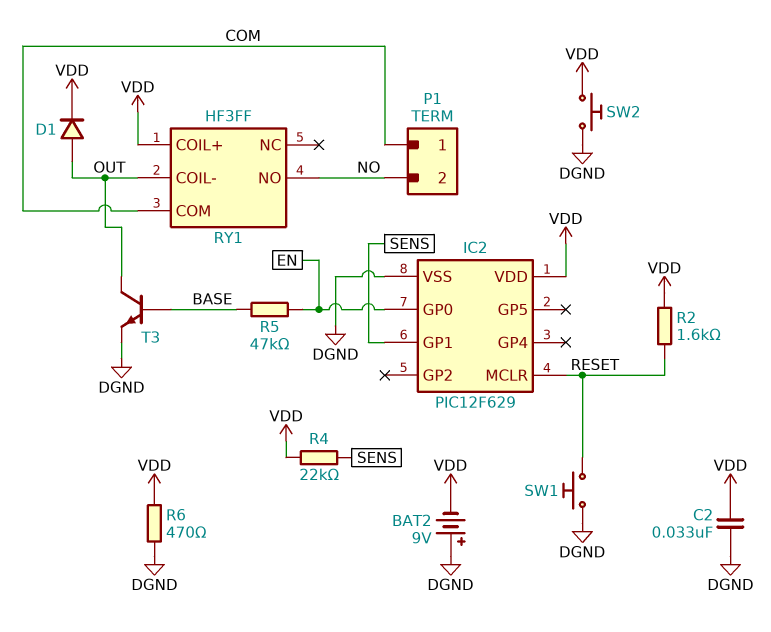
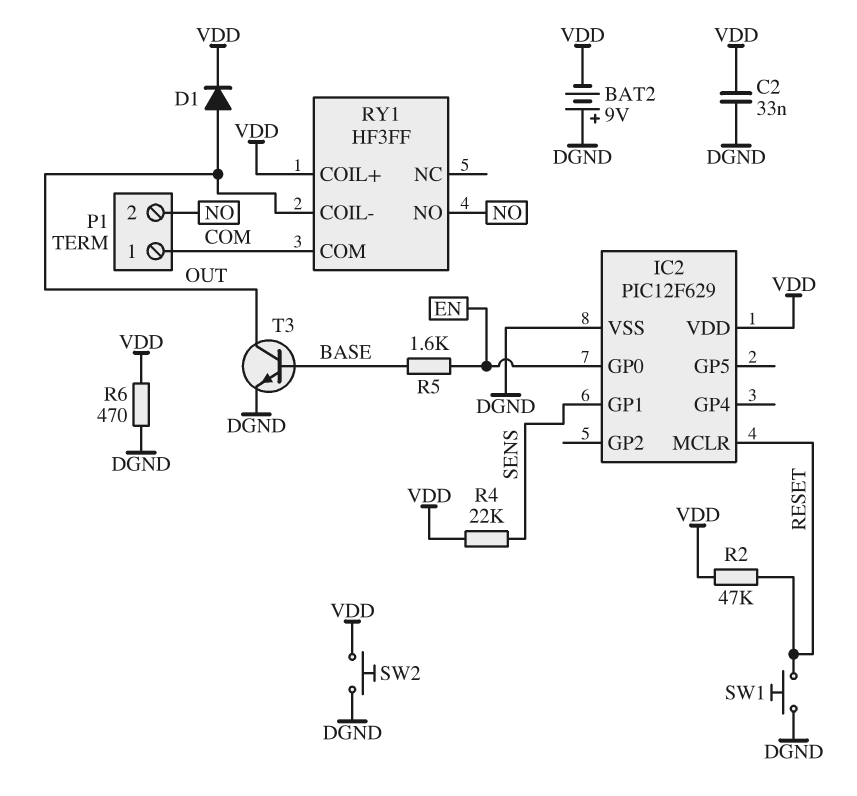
R2: 1.6k (RESET, VDD) -> 47k (RESET, VDD)
R5: 47k (BASE, EN) -> 1.6k (BASE, EN)

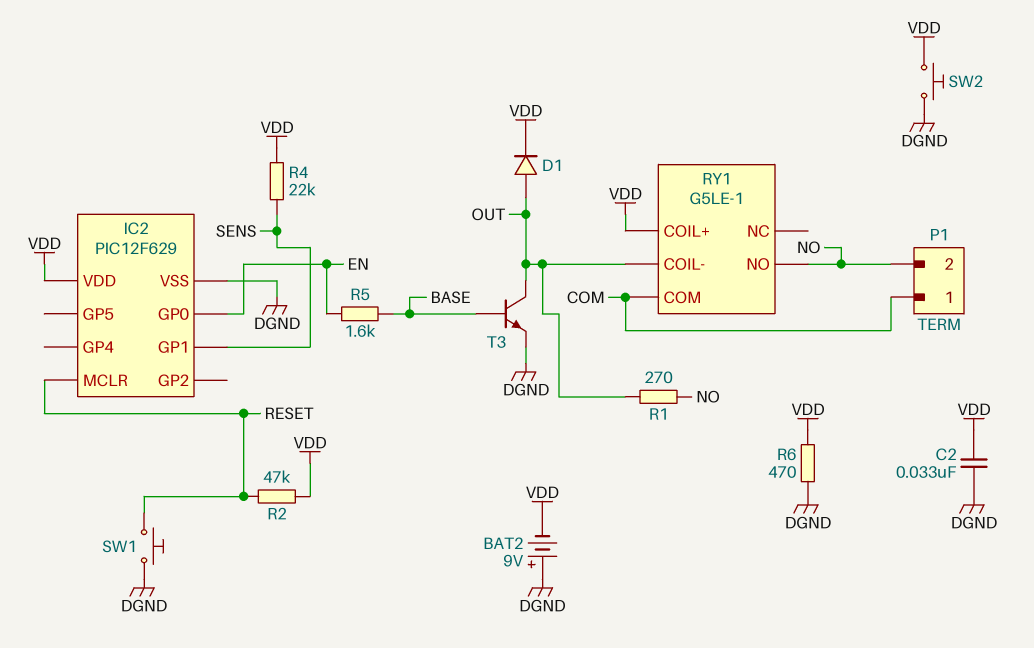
R1: none -> 270 (NO, OUT)
RY1: HF3FF -> G5LE-1

